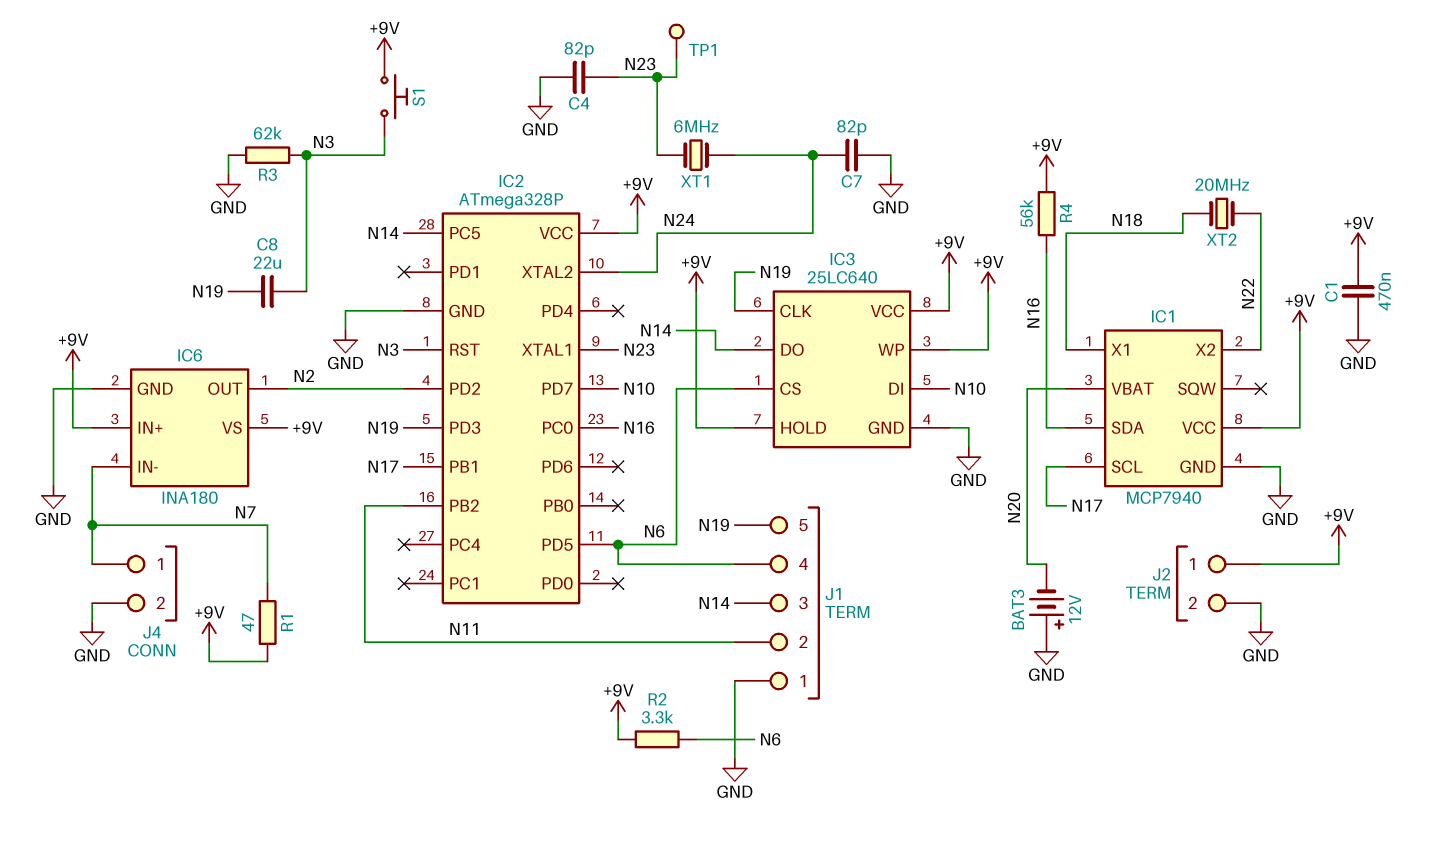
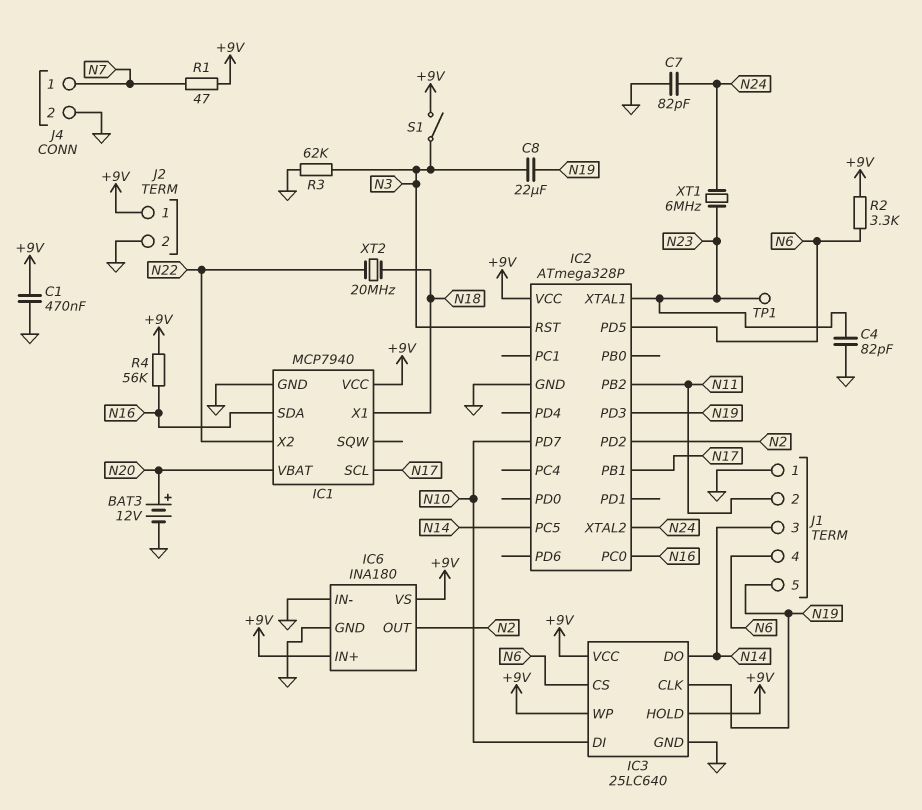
BAT3: 12V (plus GND, minus N20) -> 12V (plus N20, minus GND)
IC6 pin IN-: N7 -> GND
S1: button (+9V, N3) -> switch (+9V, N3)

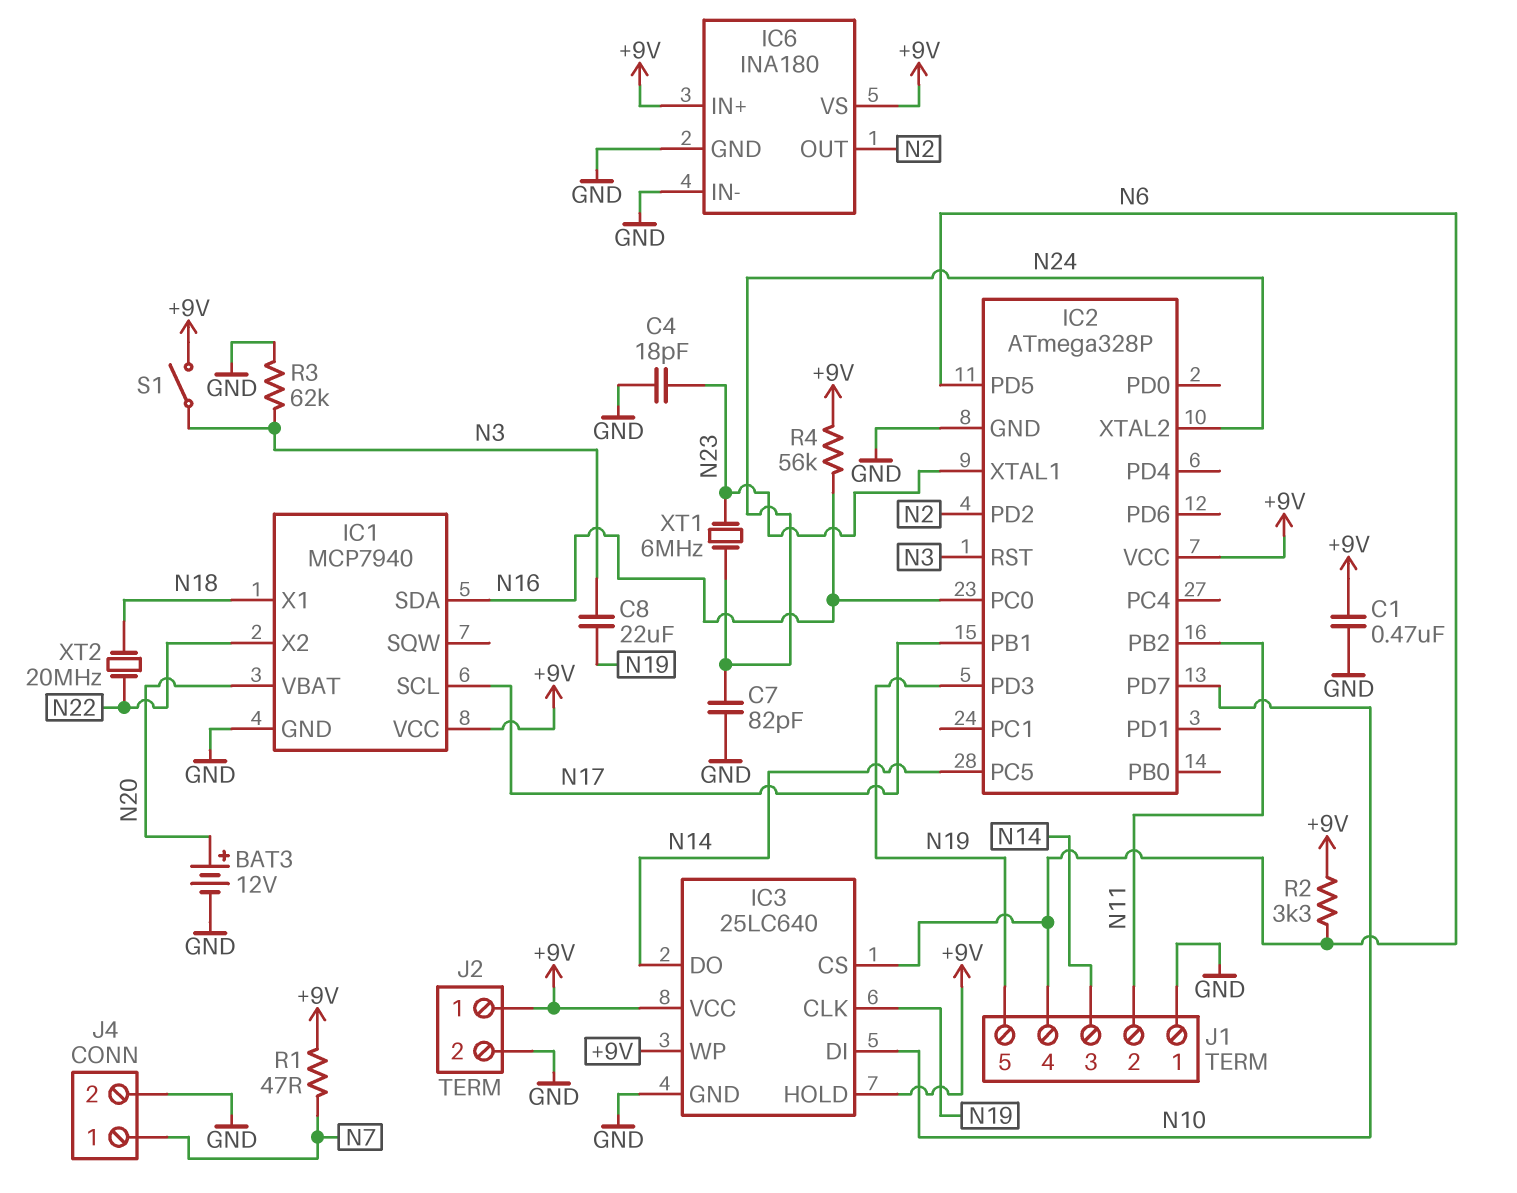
C4: 82pF (GND, N23) -> 18pF (GND, N23)
TP1: test point (N23) -> none

